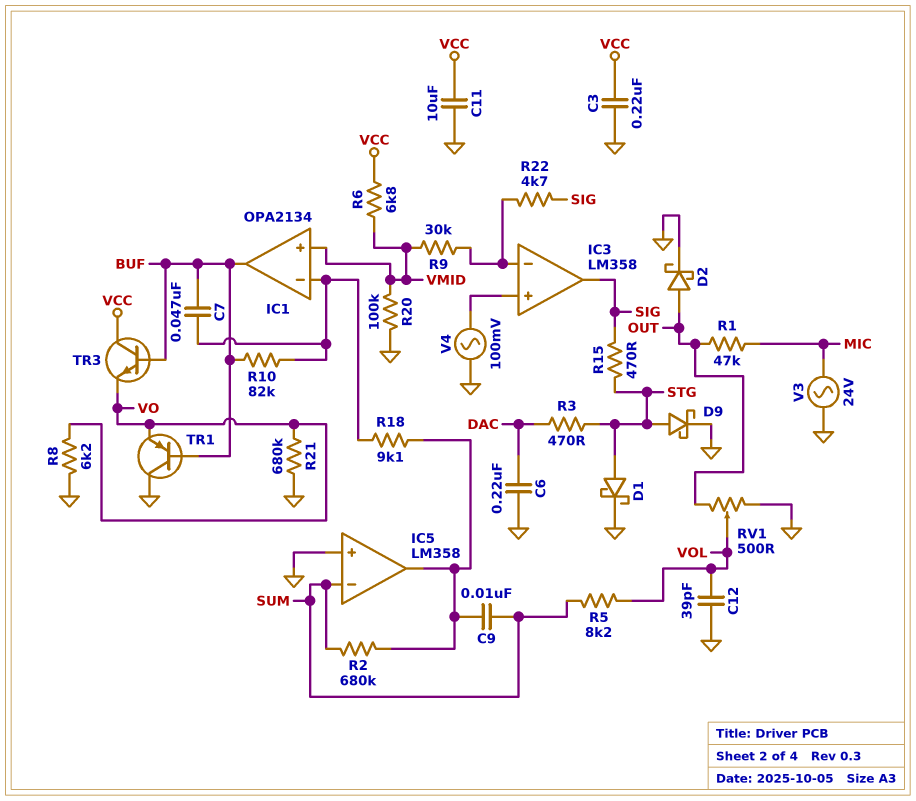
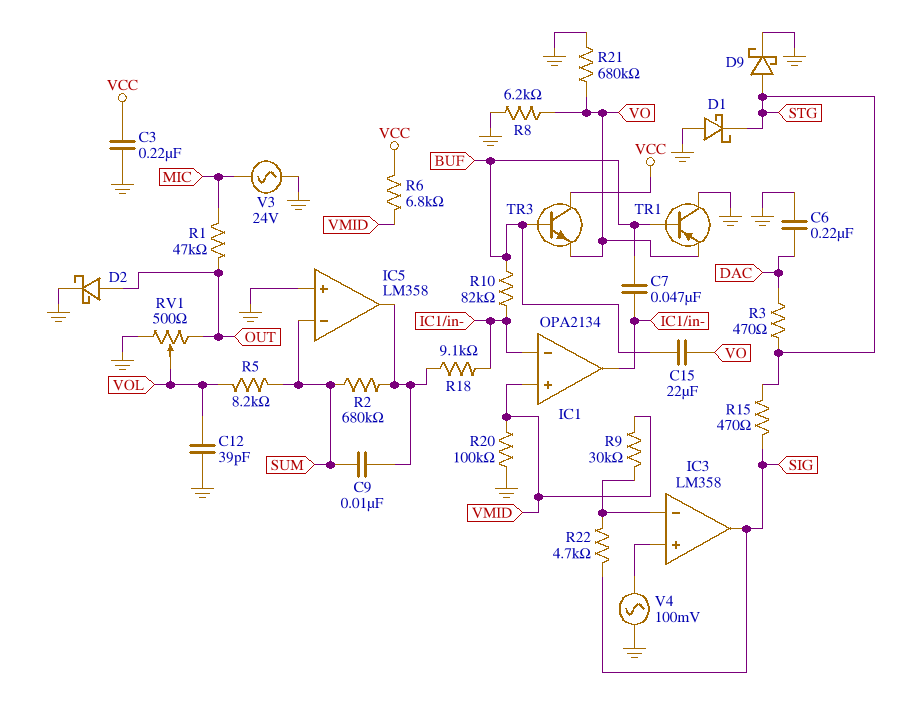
C11: 10uF (GND, VCC) -> none
C15: none -> 22uF (BUF, VO)
D1: schottky (A STG, K GND) -> schottky (A GND, K STG)
IC1 pin out: BUF -> IC1/in-

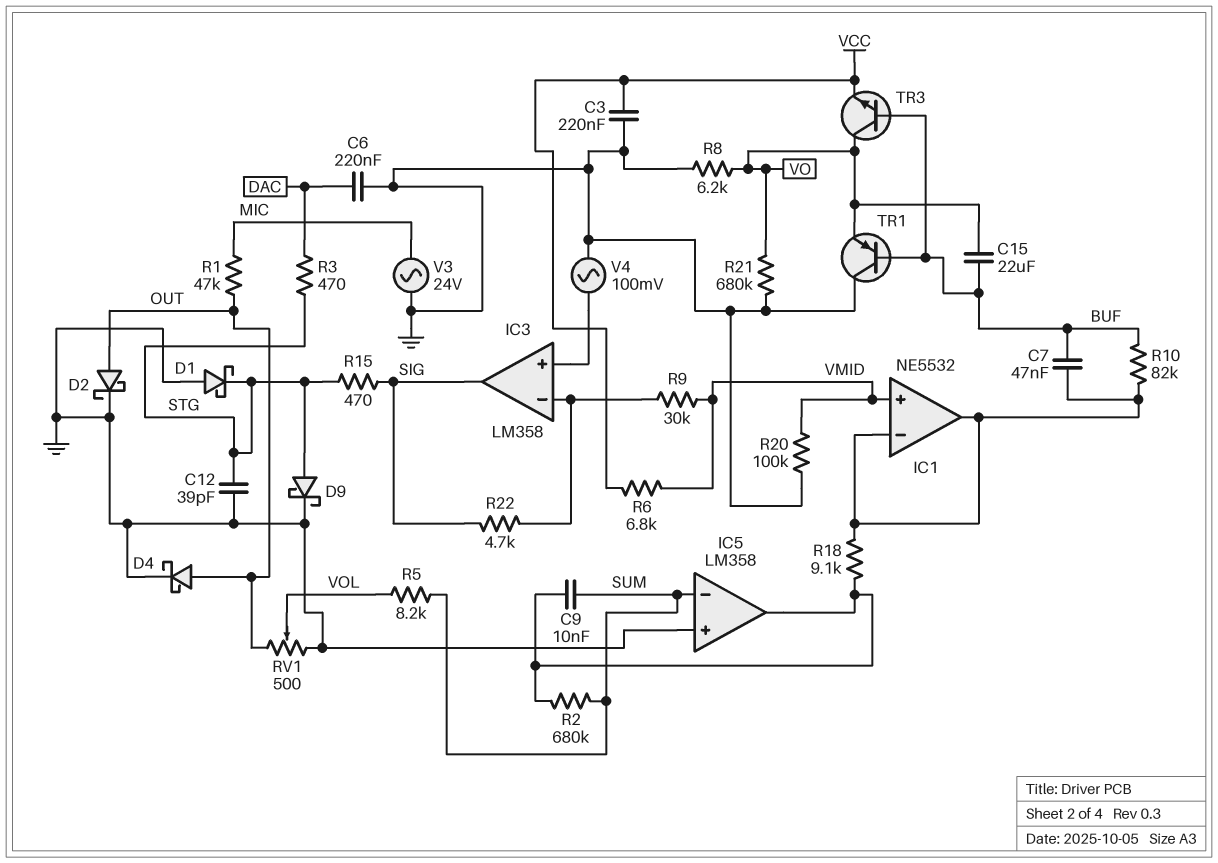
C12: 39pF (GND, VOL) -> 39pF (GND, STG)
D4: none -> schottky (A OUT, K GND)
IC1: OPA2134 -> NE5532
TR3: NPN (B BUF, C VCC, E VO) -> NPN (B BUF, C VO, E VCC)

